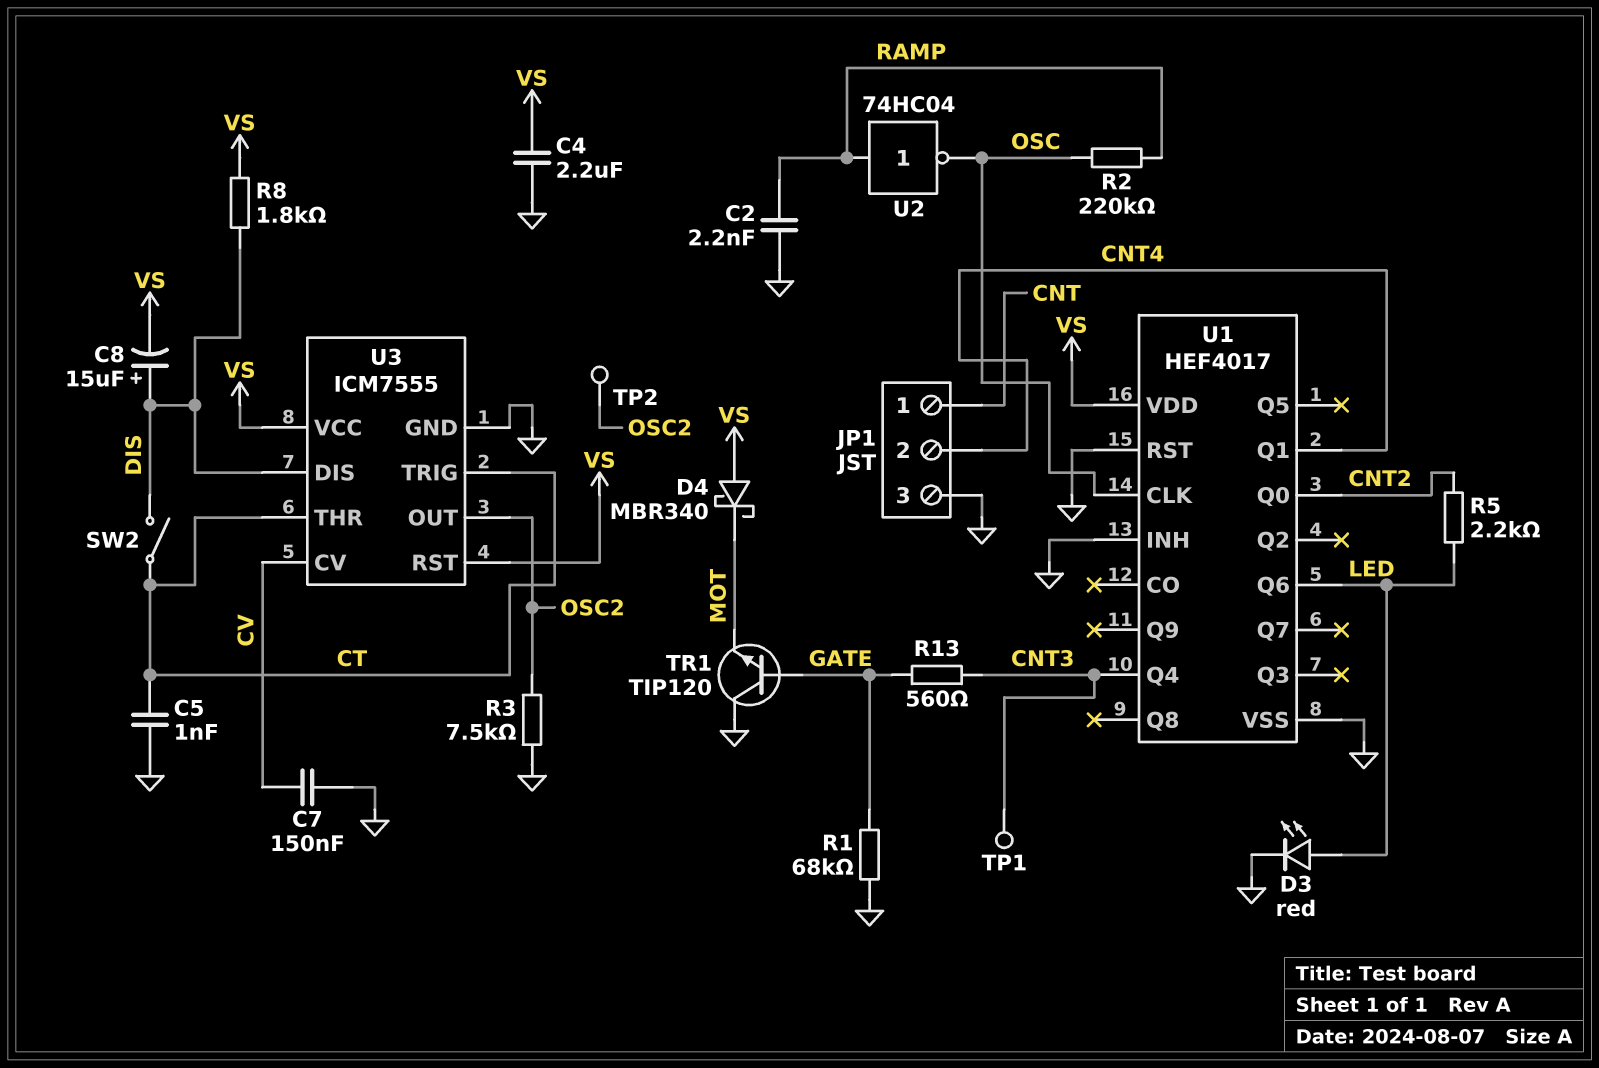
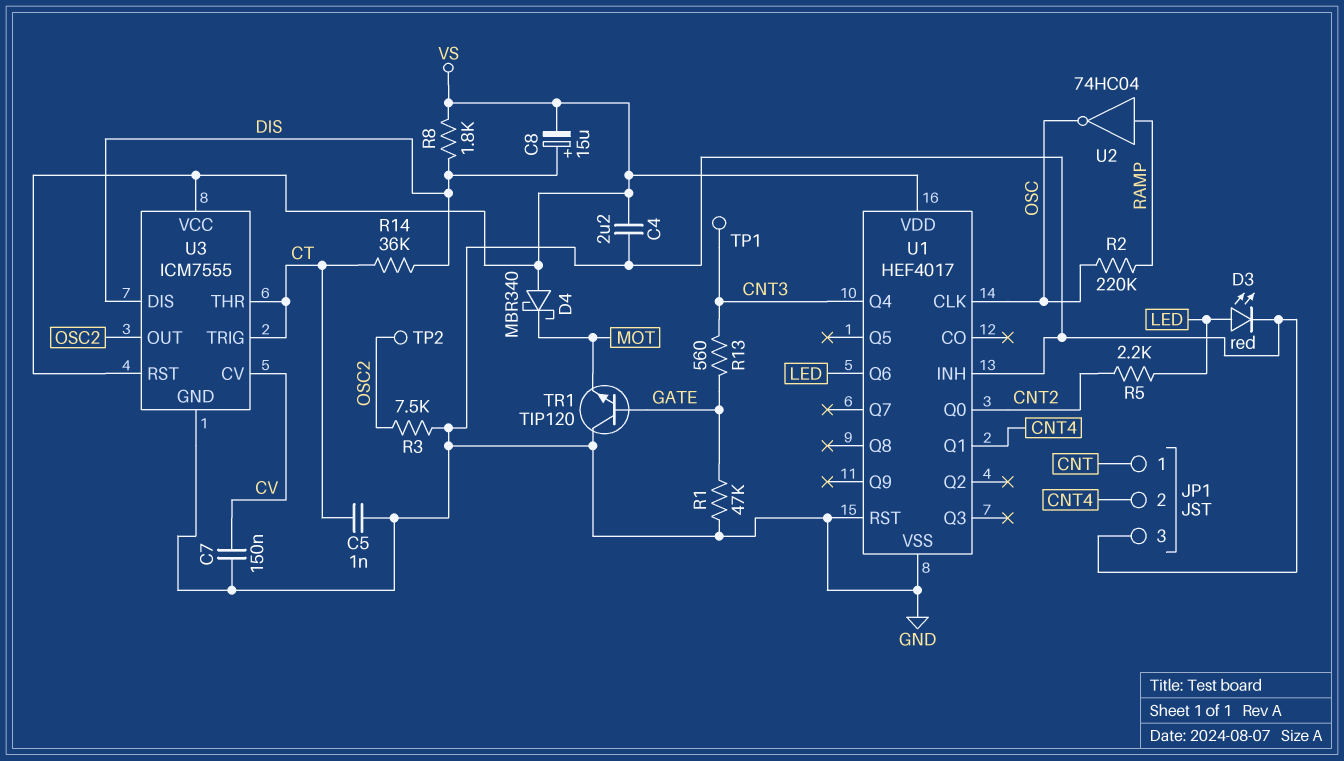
C2: 2.2nF (GND, RAMP) -> none
R1: 68k (GATE, GND) -> 47k (GATE, GND)
R14: none -> 36k (CT, DIS)
SW2: switch (CT, DIS) -> none

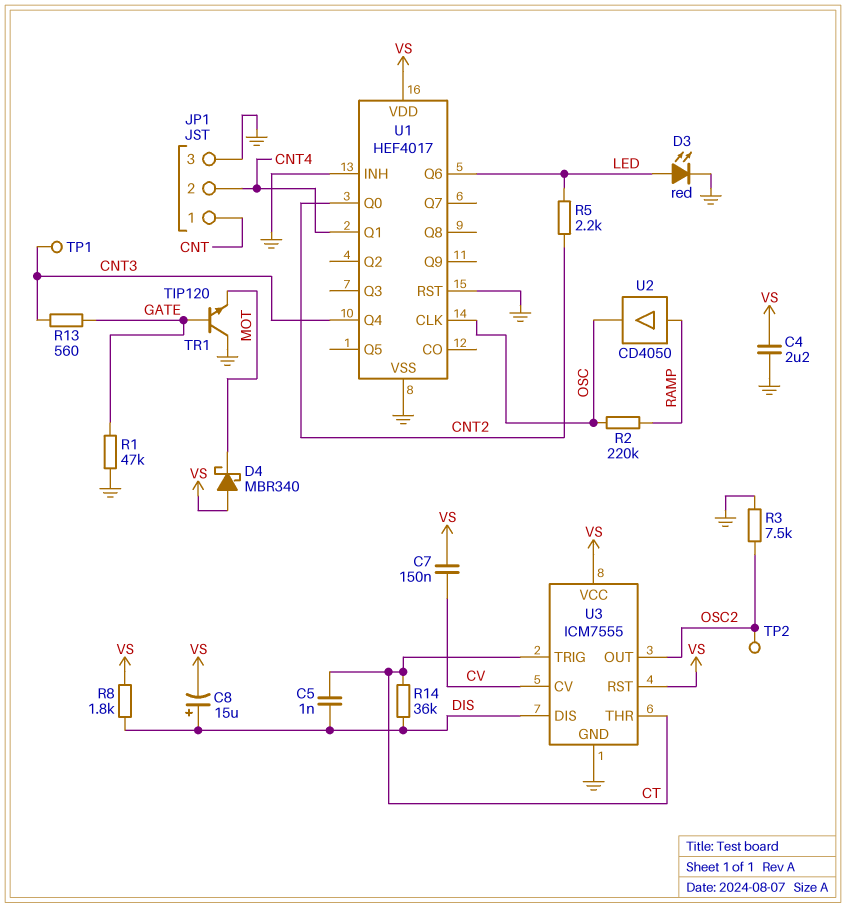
C5: 1nF (CT, GND) -> 1nF (CT, DIS)
C7: 150nF (CV, GND) -> 150nF (CV, VS)
U2: NOT 74HC04 (in RAMP, out OSC) -> buffer CD4050 (in RAMP, out OSC)

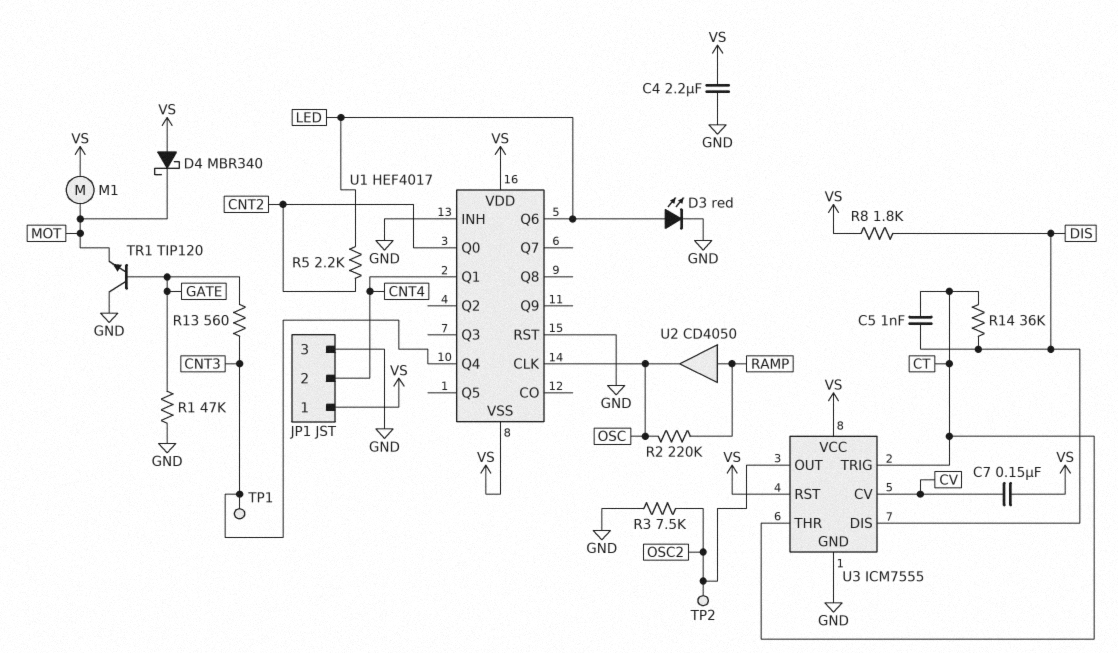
C8: 15uF (plus DIS, minus VS) -> none
JP1 pin 1: CNT -> VS
M1: none -> motor (MOT, VS)
U1 pin VSS: GND -> VS

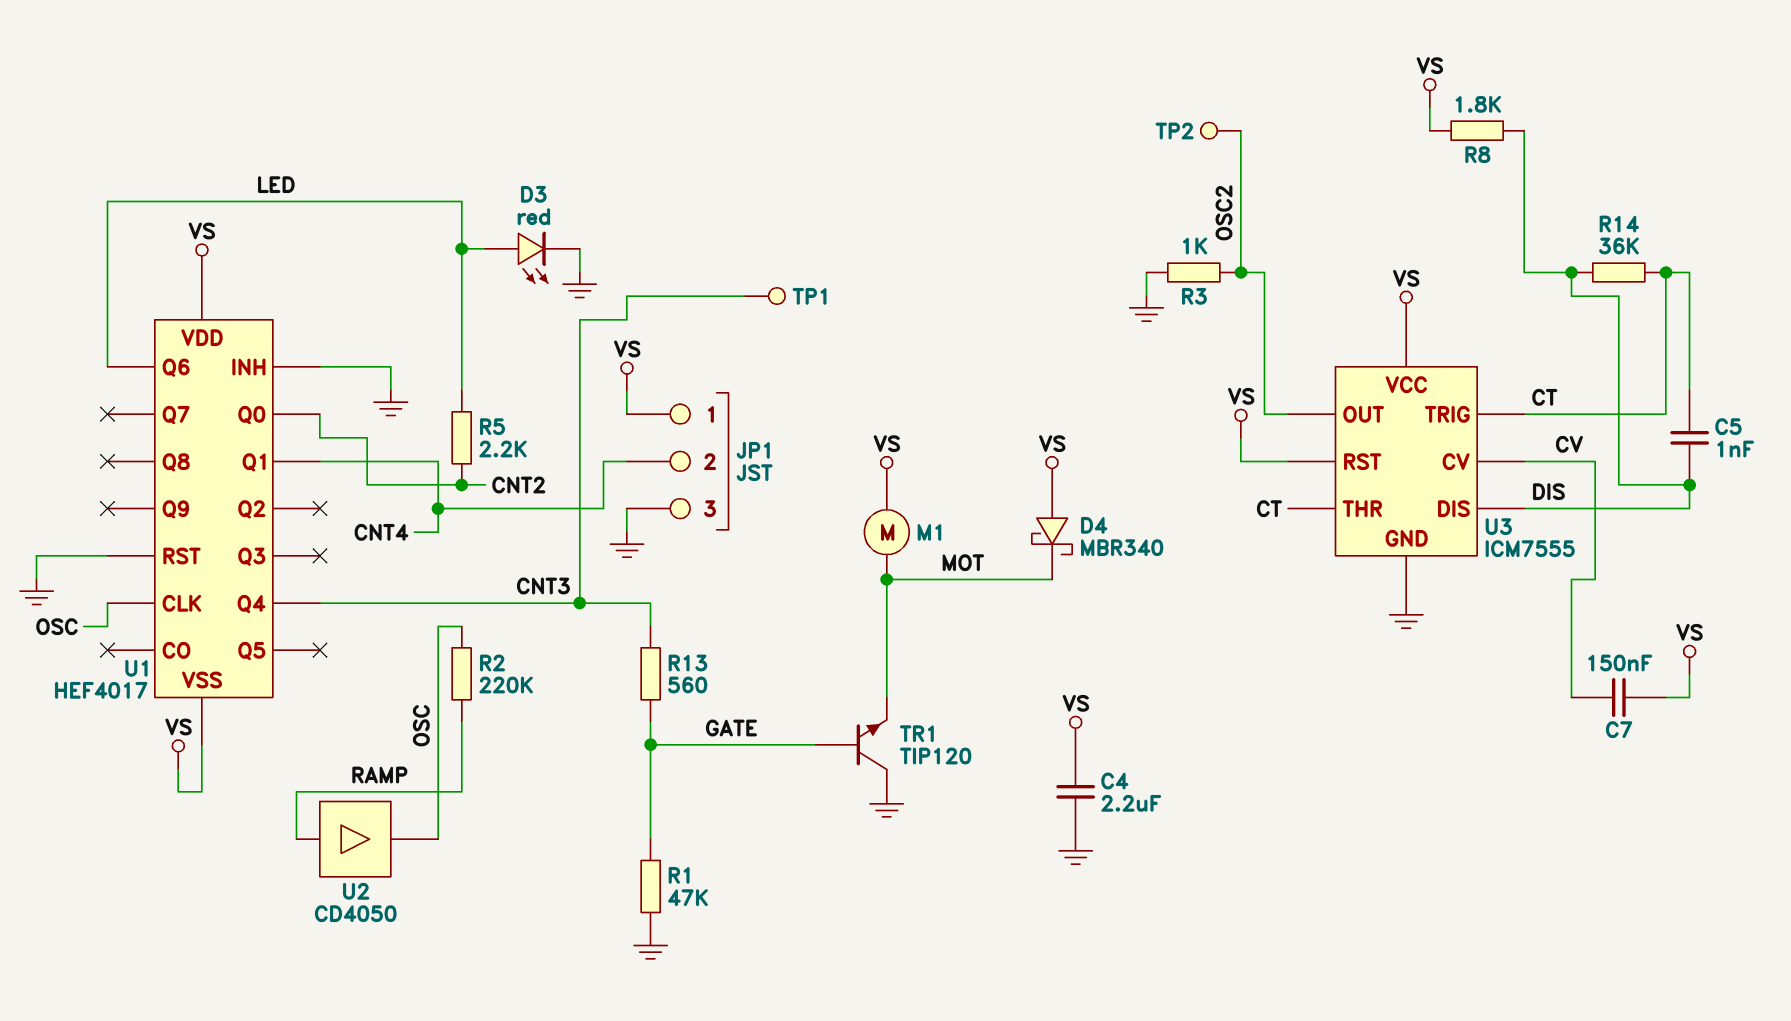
R3: 7.5k (GND, OSC2) -> 1k (GND, OSC2)

